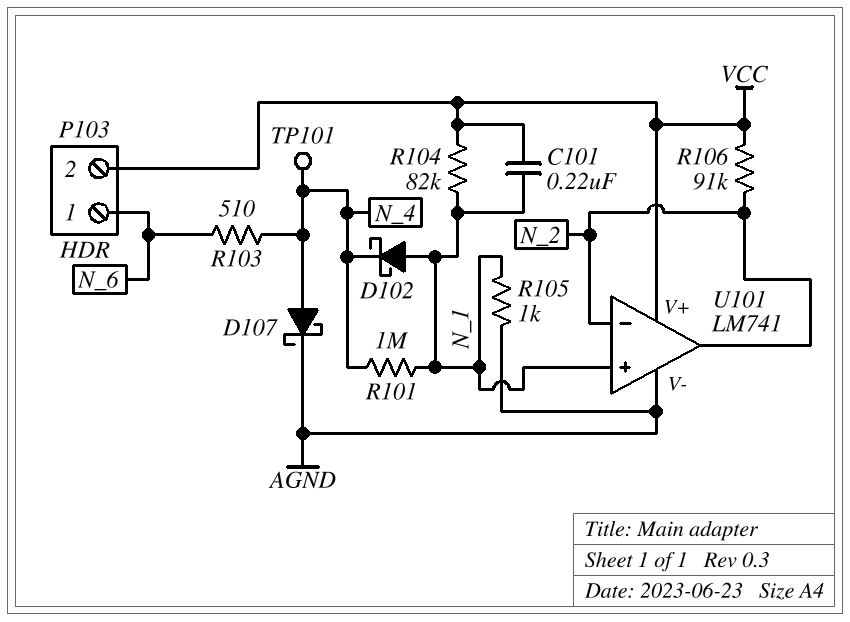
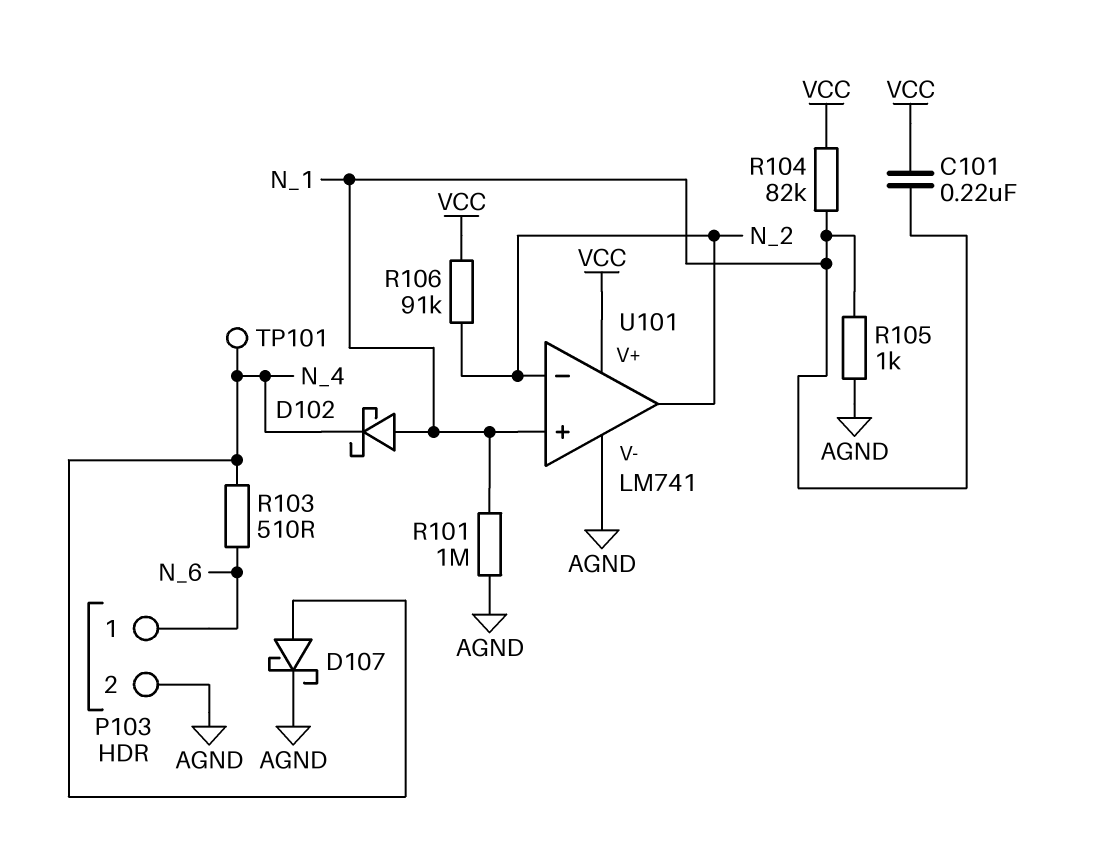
P103 pin 2: VCC -> AGND
R101: 1M (N_1, N_4) -> 1M (AGND, N_1)

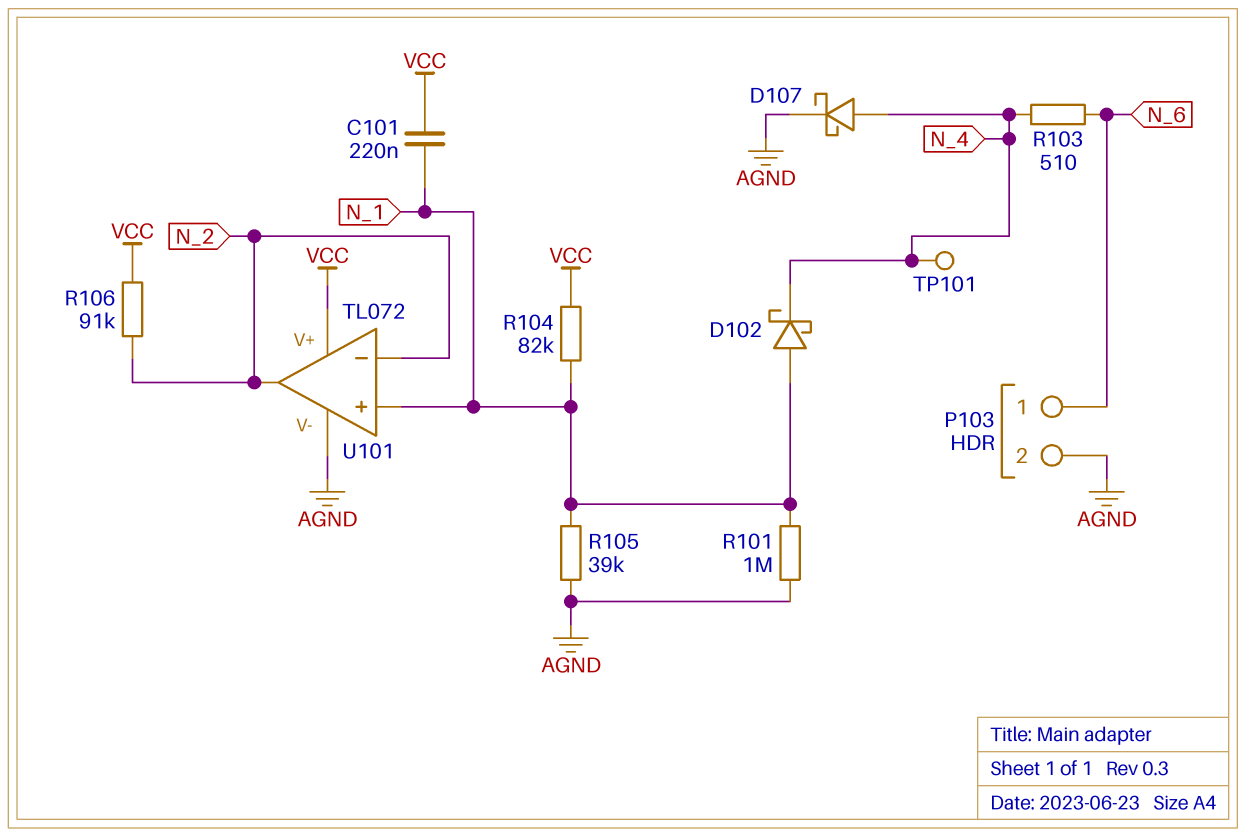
R105: 1k (AGND, N_1) -> 39k (AGND, N_1)
U101: LM741 -> TL072

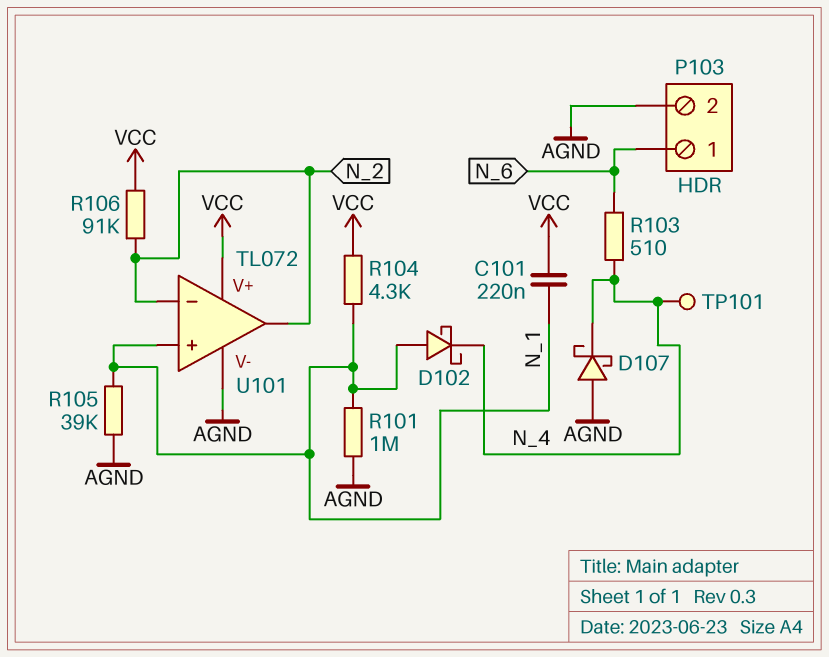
D107: schottky (A N_4, K AGND) -> schottky (A AGND, K N_4)
R104: 82k (N_1, VCC) -> 4.3k (N_1, VCC)

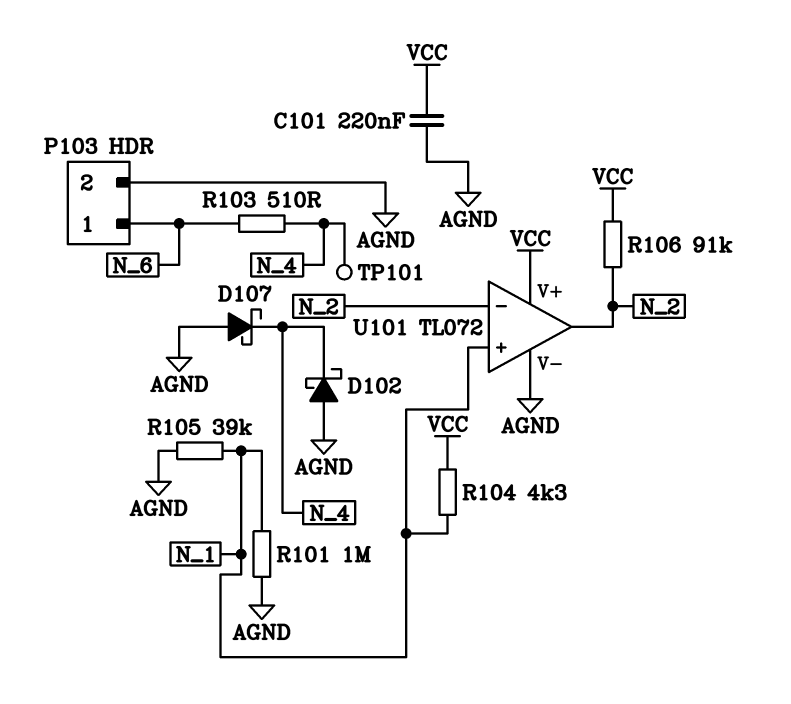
C101: 220nF (N_1, VCC) -> 220nF (AGND, VCC)
D102: schottky (A N_1, K N_4) -> schottky (A AGND, K N_4)

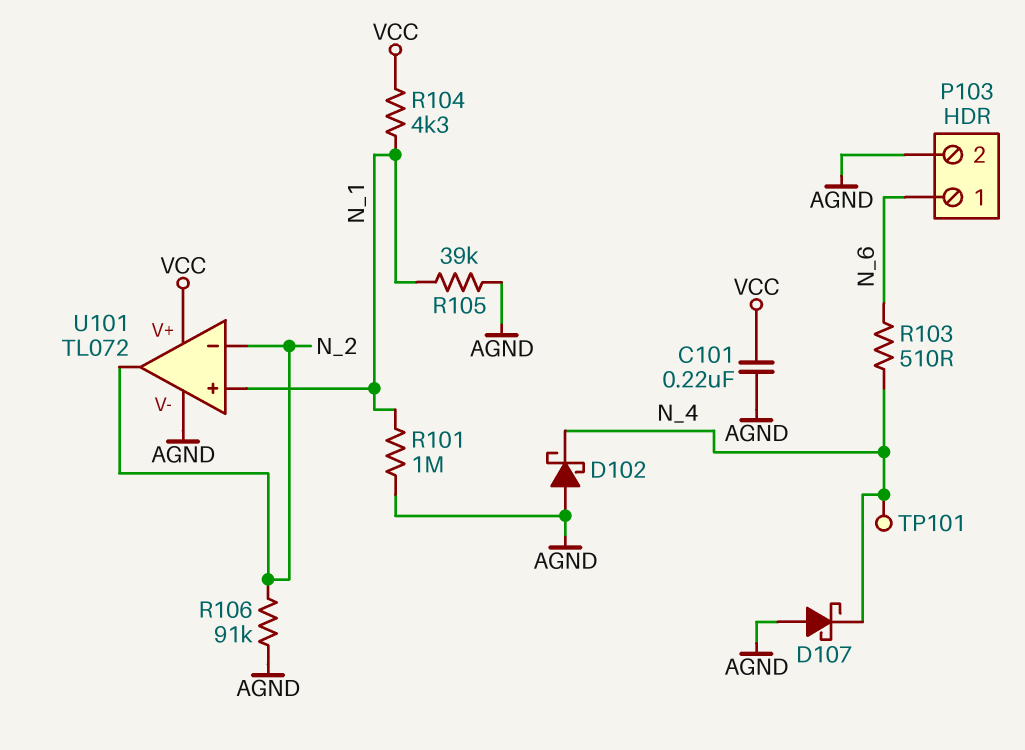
R106: 91k (N_2, VCC) -> 91k (AGND, N_2)

